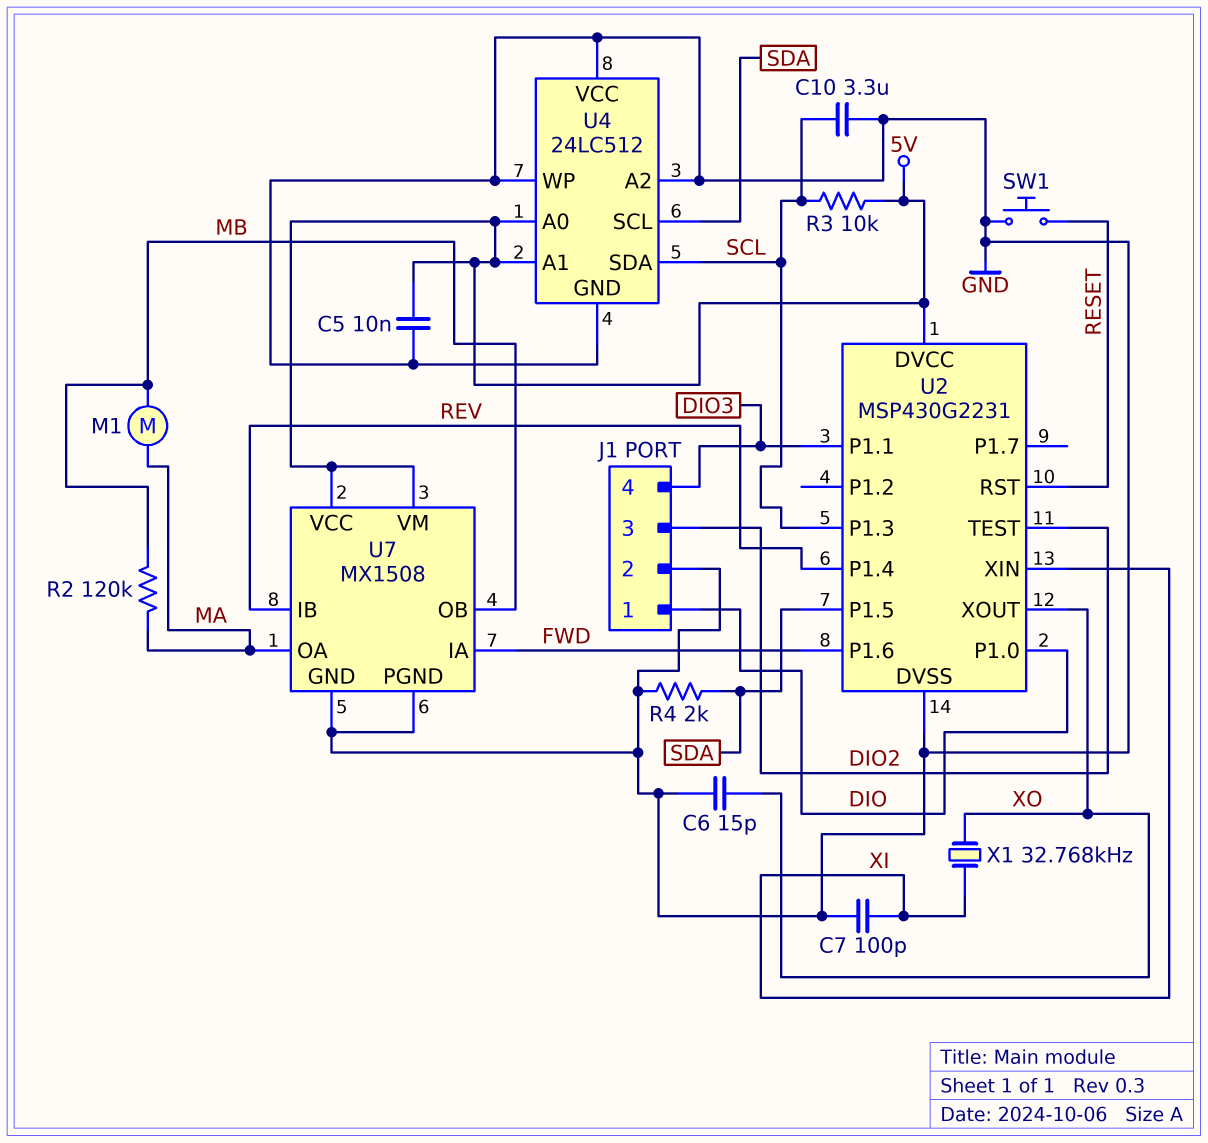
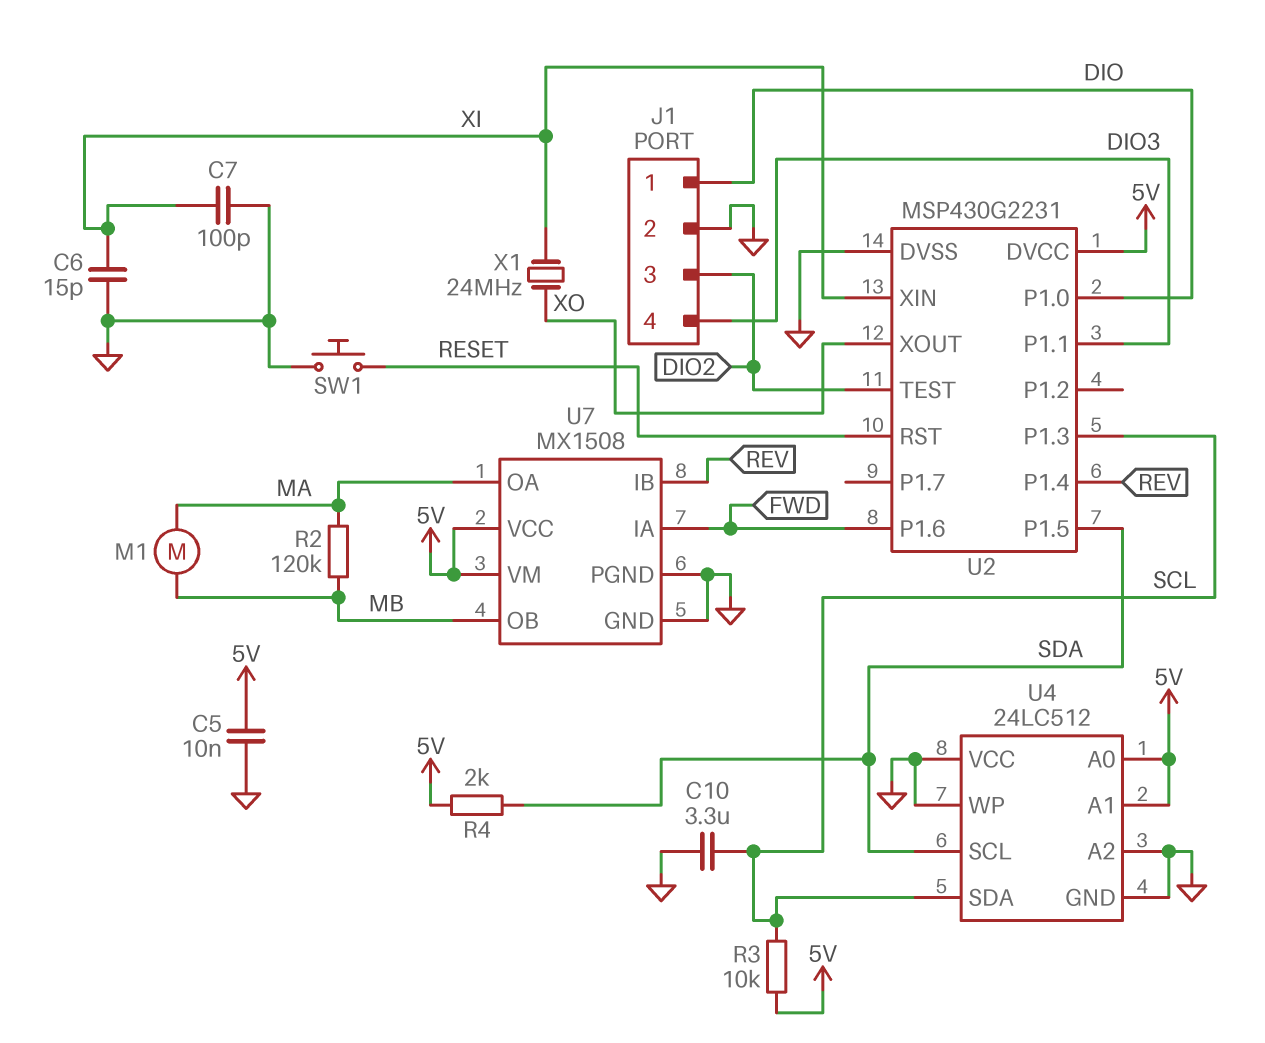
C6: 15pF (GND, XO) -> 15pF (GND, XI)
R4: 2k (GND, SDA) -> 2k (5V, SDA)
X1: 32.768kHz (XI, XO) -> 24MHz (XI, XO)

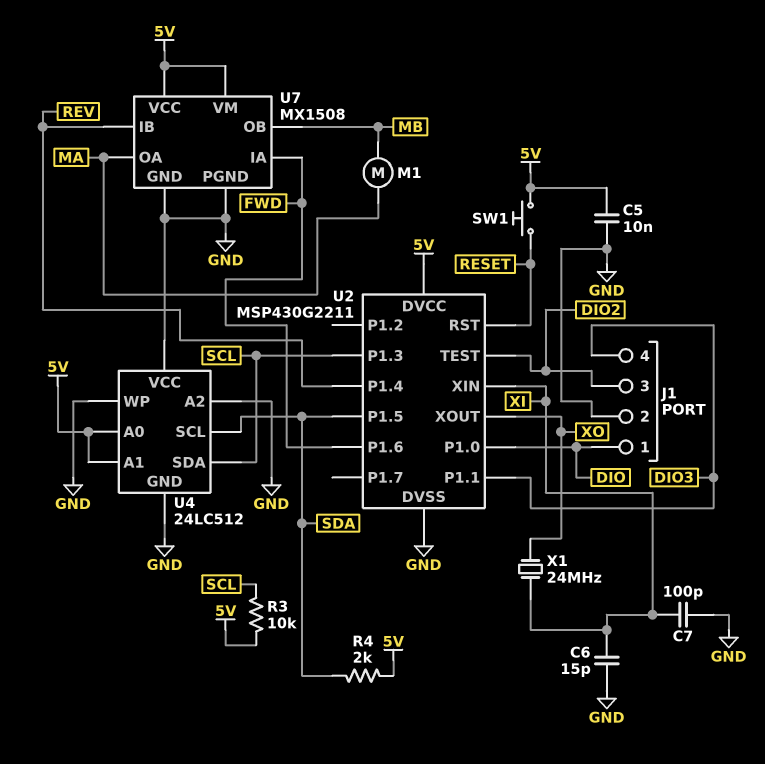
C10: 3.3uF (GND, SCL) -> none
R2: 120k (MA, MB) -> none
SW1: button (GND, RESET) -> button (5V, RESET)
U2: MSP430G2231 -> MSP430G2211

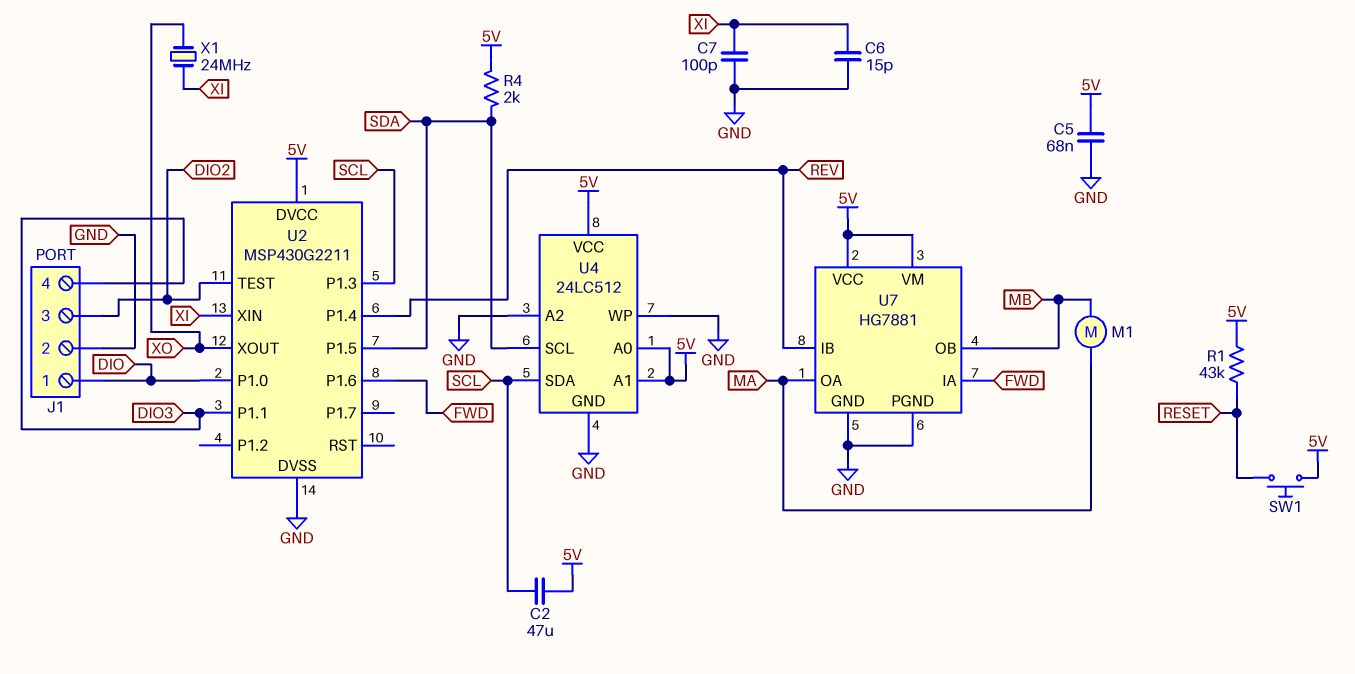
C2: none -> 47uF (5V, SCL)
C5: 10nF (5V, GND) -> 68nF (5V, GND)
R1: none -> 43k (5V, RESET)
R3: 10k (5V, SCL) -> none
U2 pin RST: RESET -> none
U4 pin VCC: GND -> 5V
U7: MX1508 -> HG7881

